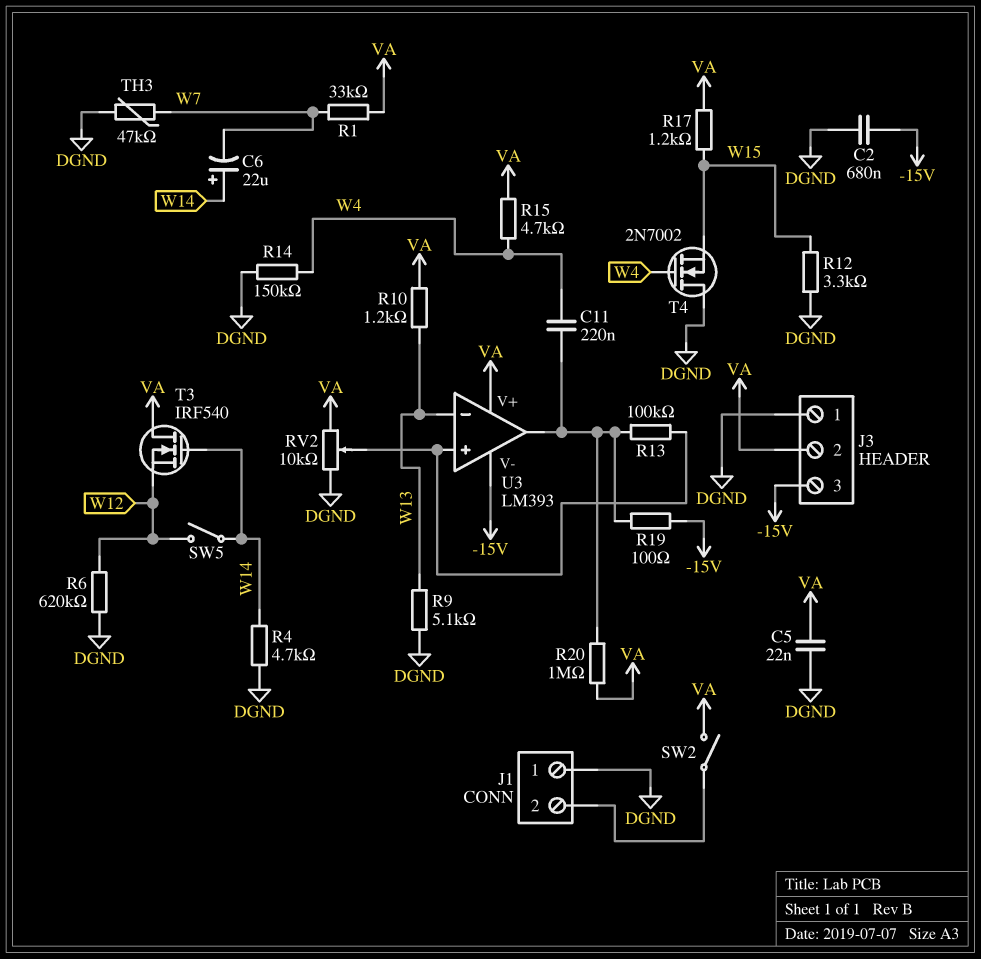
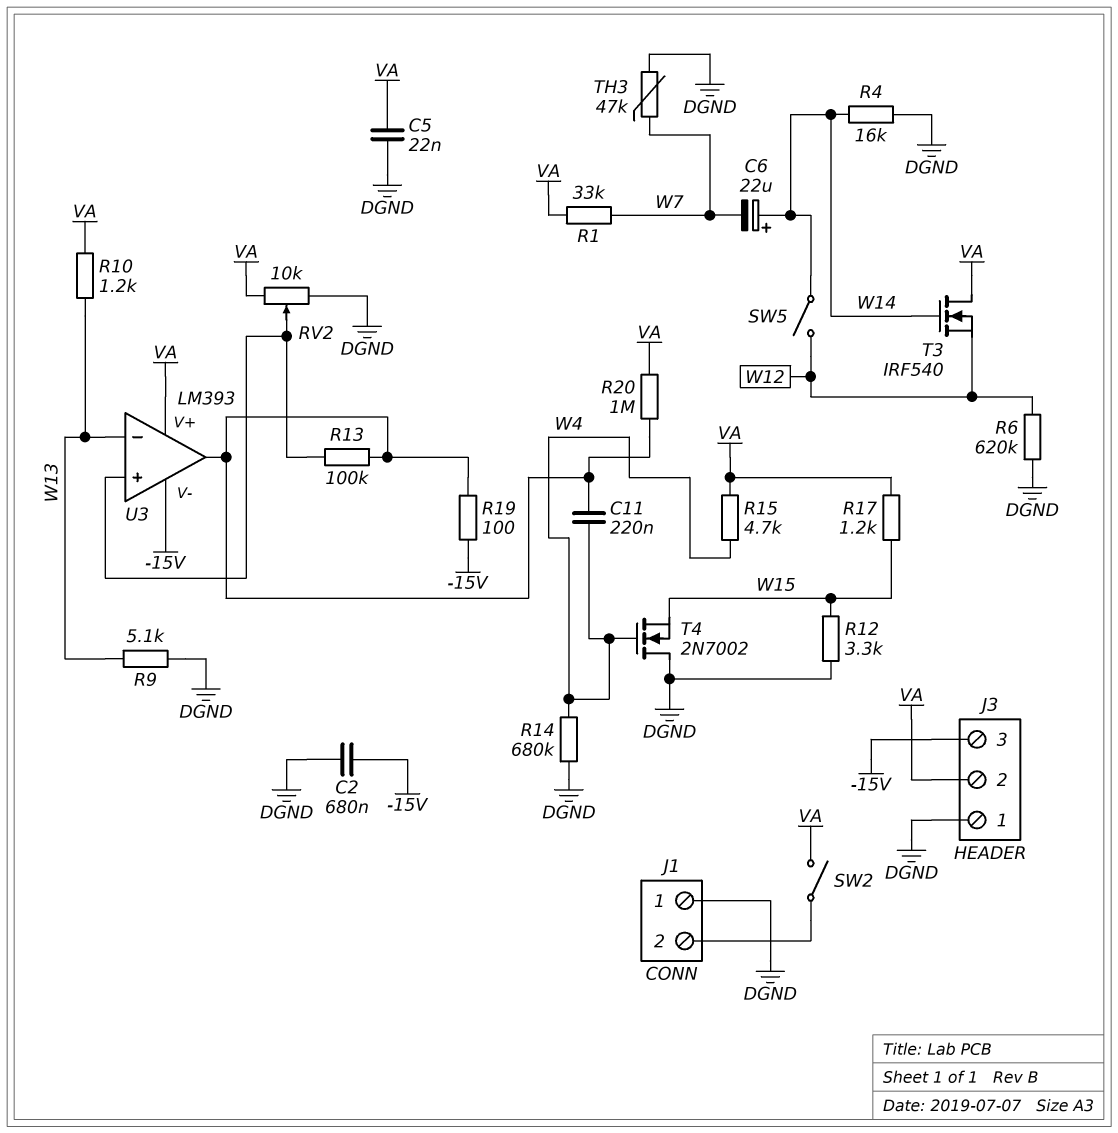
R4: 4.7k (DGND, W14) -> 16k (DGND, W14)
R14: 150k (DGND, W4) -> 680k (DGND, W4)

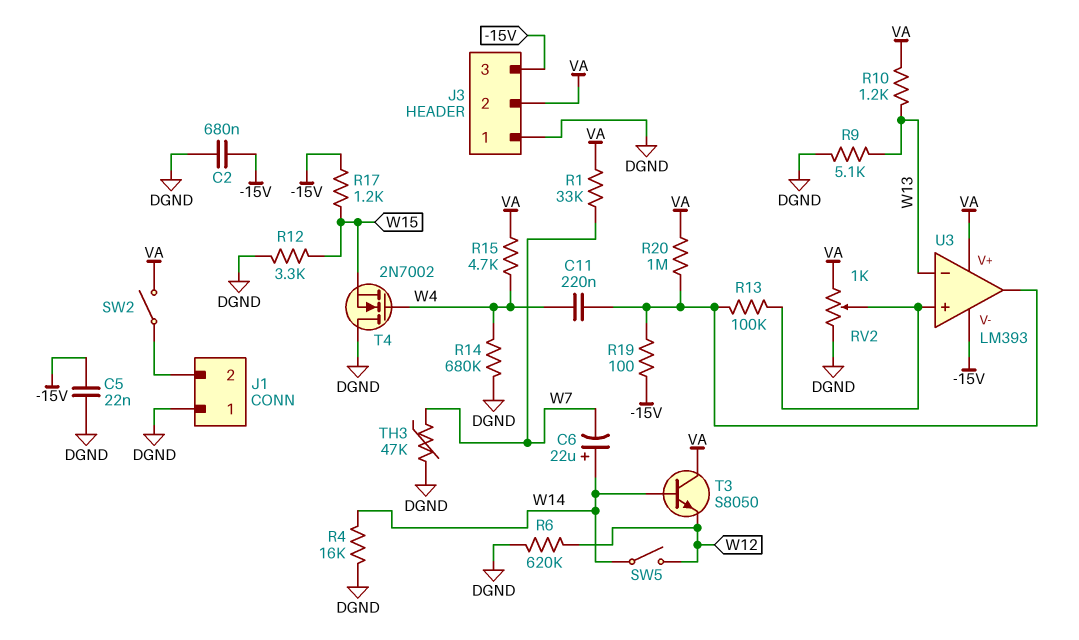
C5: 22nF (DGND, VA) -> 22nF (-15V, DGND)
R17: 1.2k (VA, W15) -> 1.2k (-15V, W15)
RV2: 10k (DGND, VA, wiper U3/in+) -> 1k (DGND, VA, wiper U3/in+)
T3: NMOS IRF540 (G W14, D VA, S W12) -> NPN S8050 (B W14, C VA, E W12)

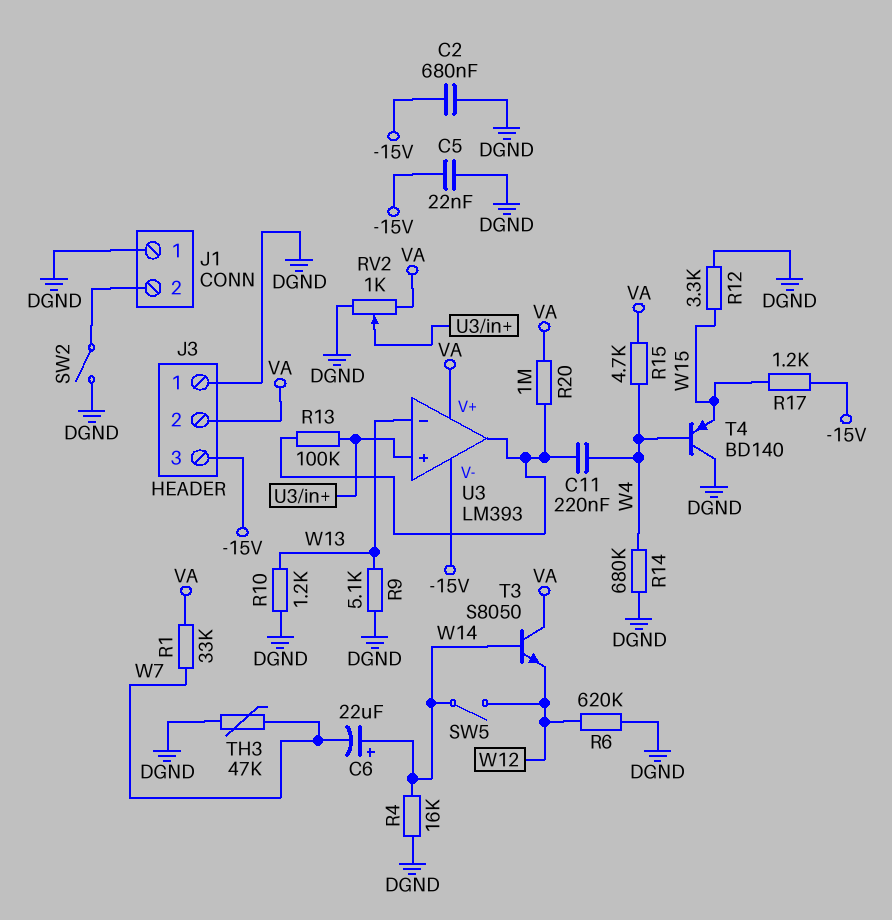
R10: 1.2k (VA, W13) -> 1.2k (DGND, W13)
R19: 100 (-15V, U3/out) -> none
SW2: switch (J1/2, VA) -> switch (DGND, J1/2)
T4: NMOS 2N7002 (G W4, D DGND, S W15) -> PNP BD140 (B W4, C DGND, E W15)

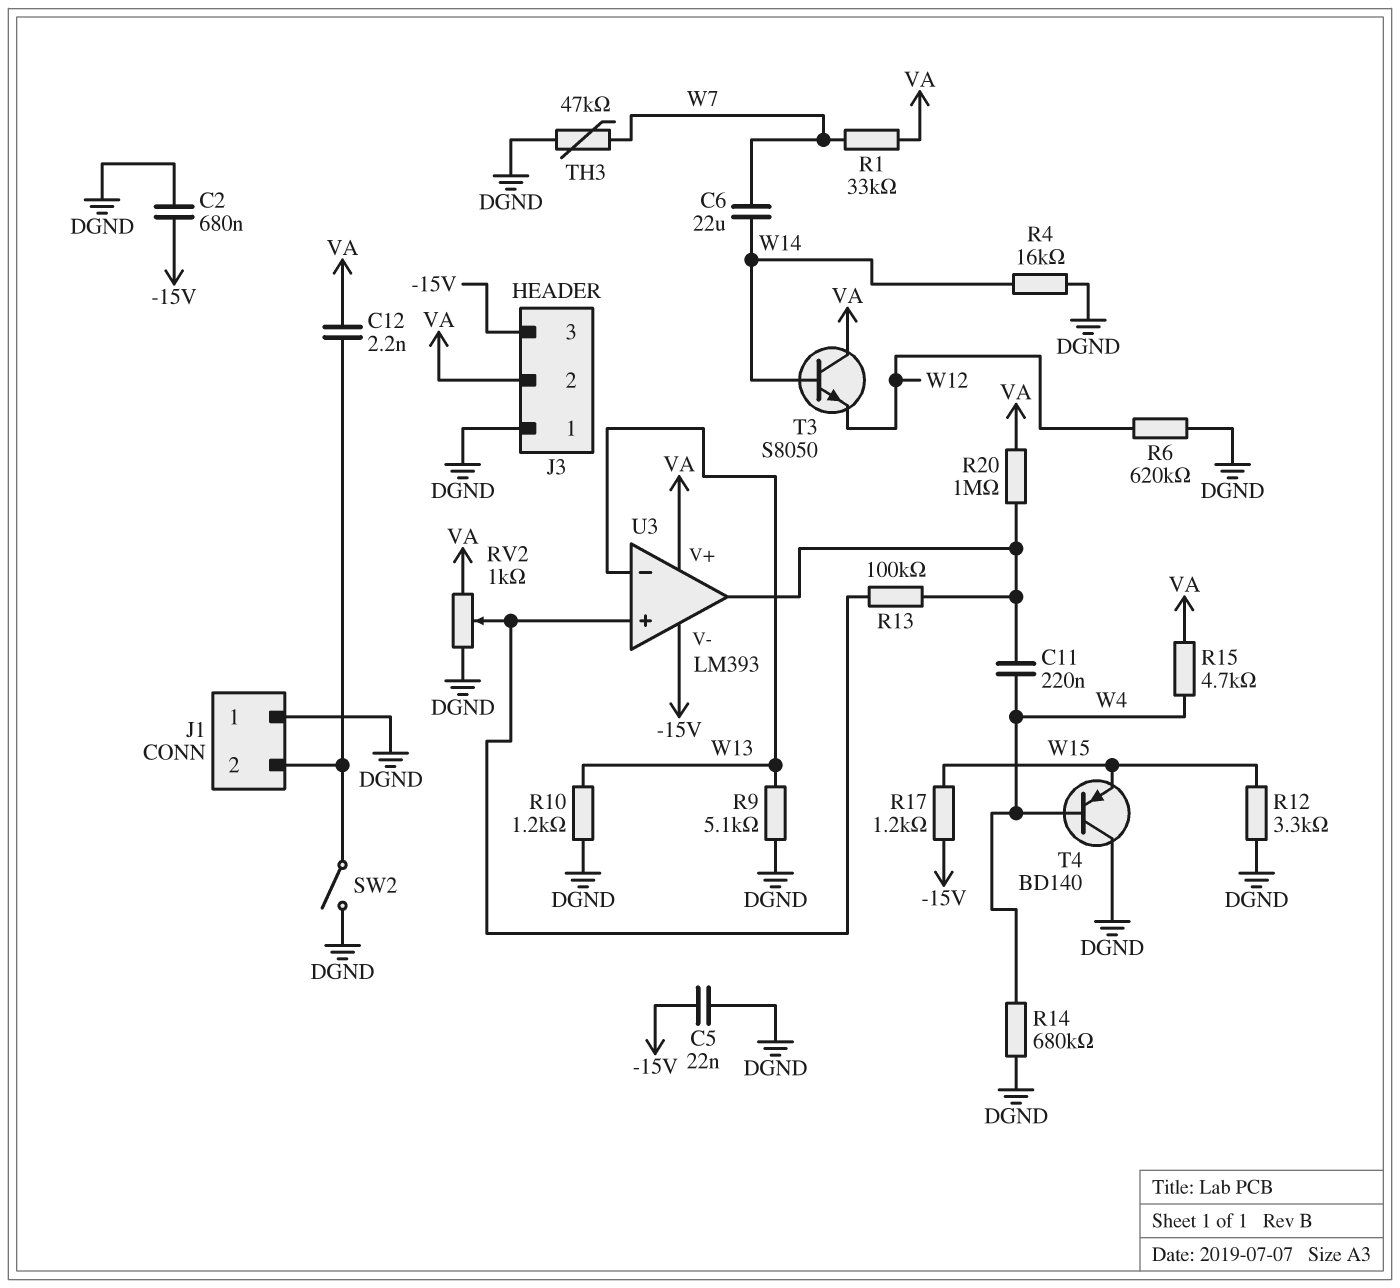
C6: 22uF (plus W14, minus W7) -> 22uF (W7, W14)
C12: none -> 2.2nF (J1/2, VA)
SW5: switch (W12, W14) -> none

